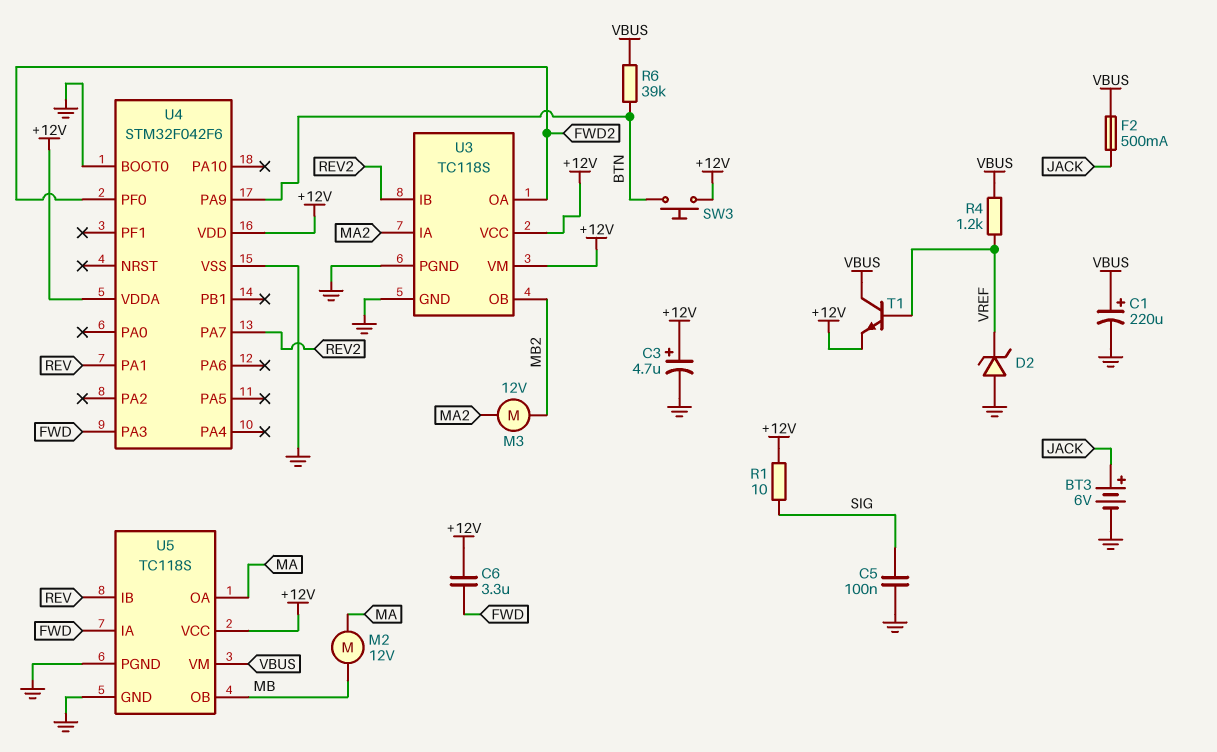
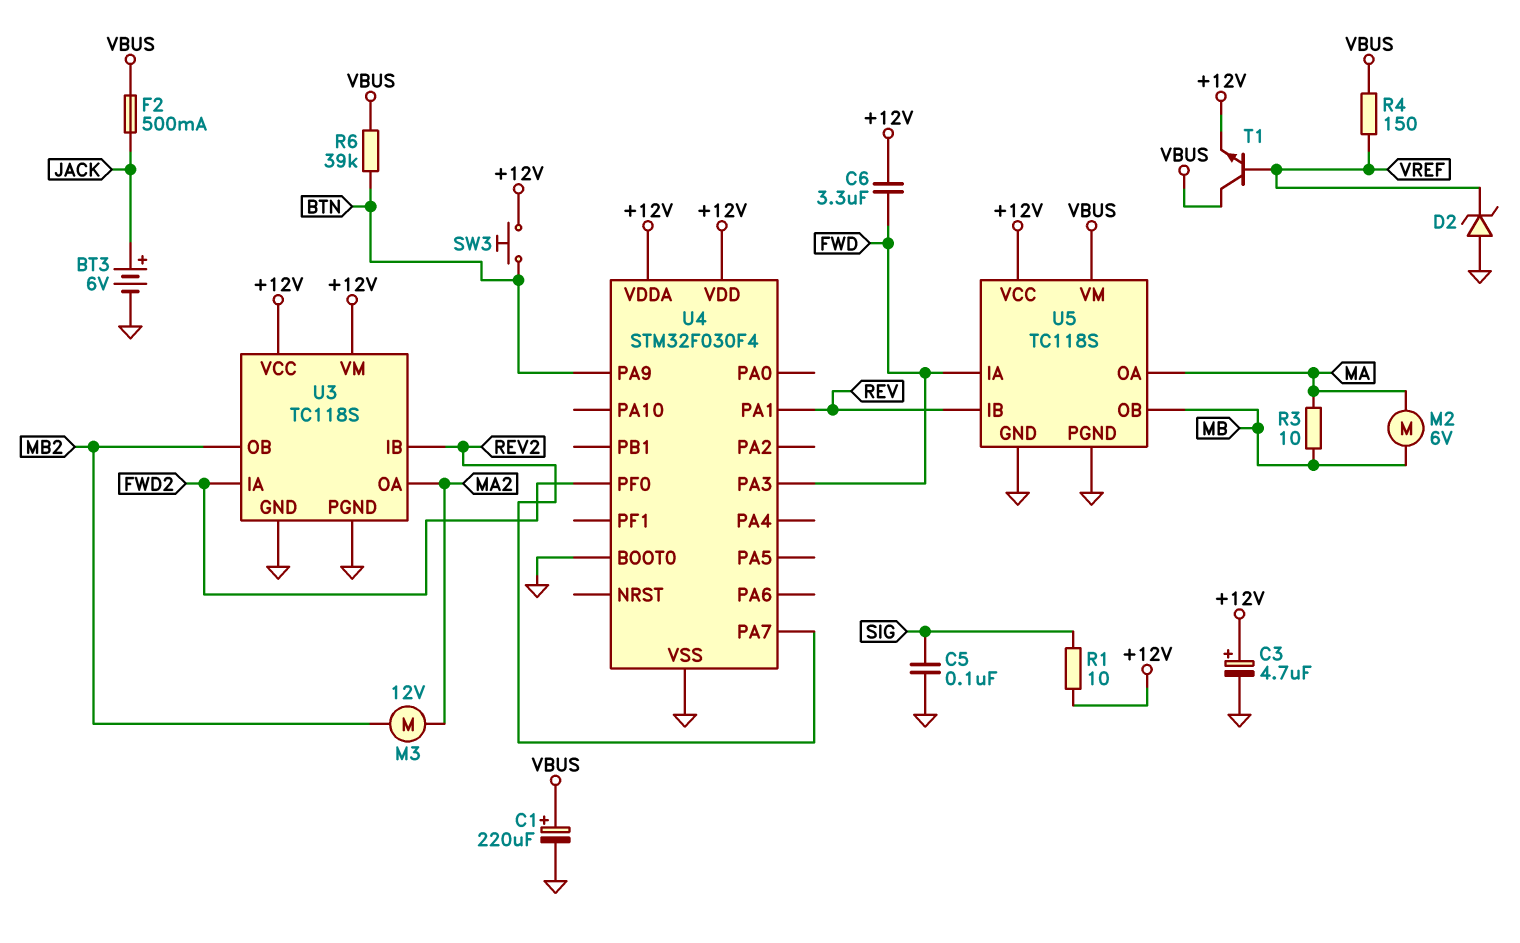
M2: motor 12V (MA, MB) -> motor 6V (MA, MB)
R3: none -> 10 (MA, MB)
R4: 1.2k (VBUS, VREF) -> 150 (VBUS, VREF)
U3 pin IA: MA2 -> FWD2
U3 pin OA: FWD2 -> MA2
U4: STM32F042F6 -> STM32F030F4

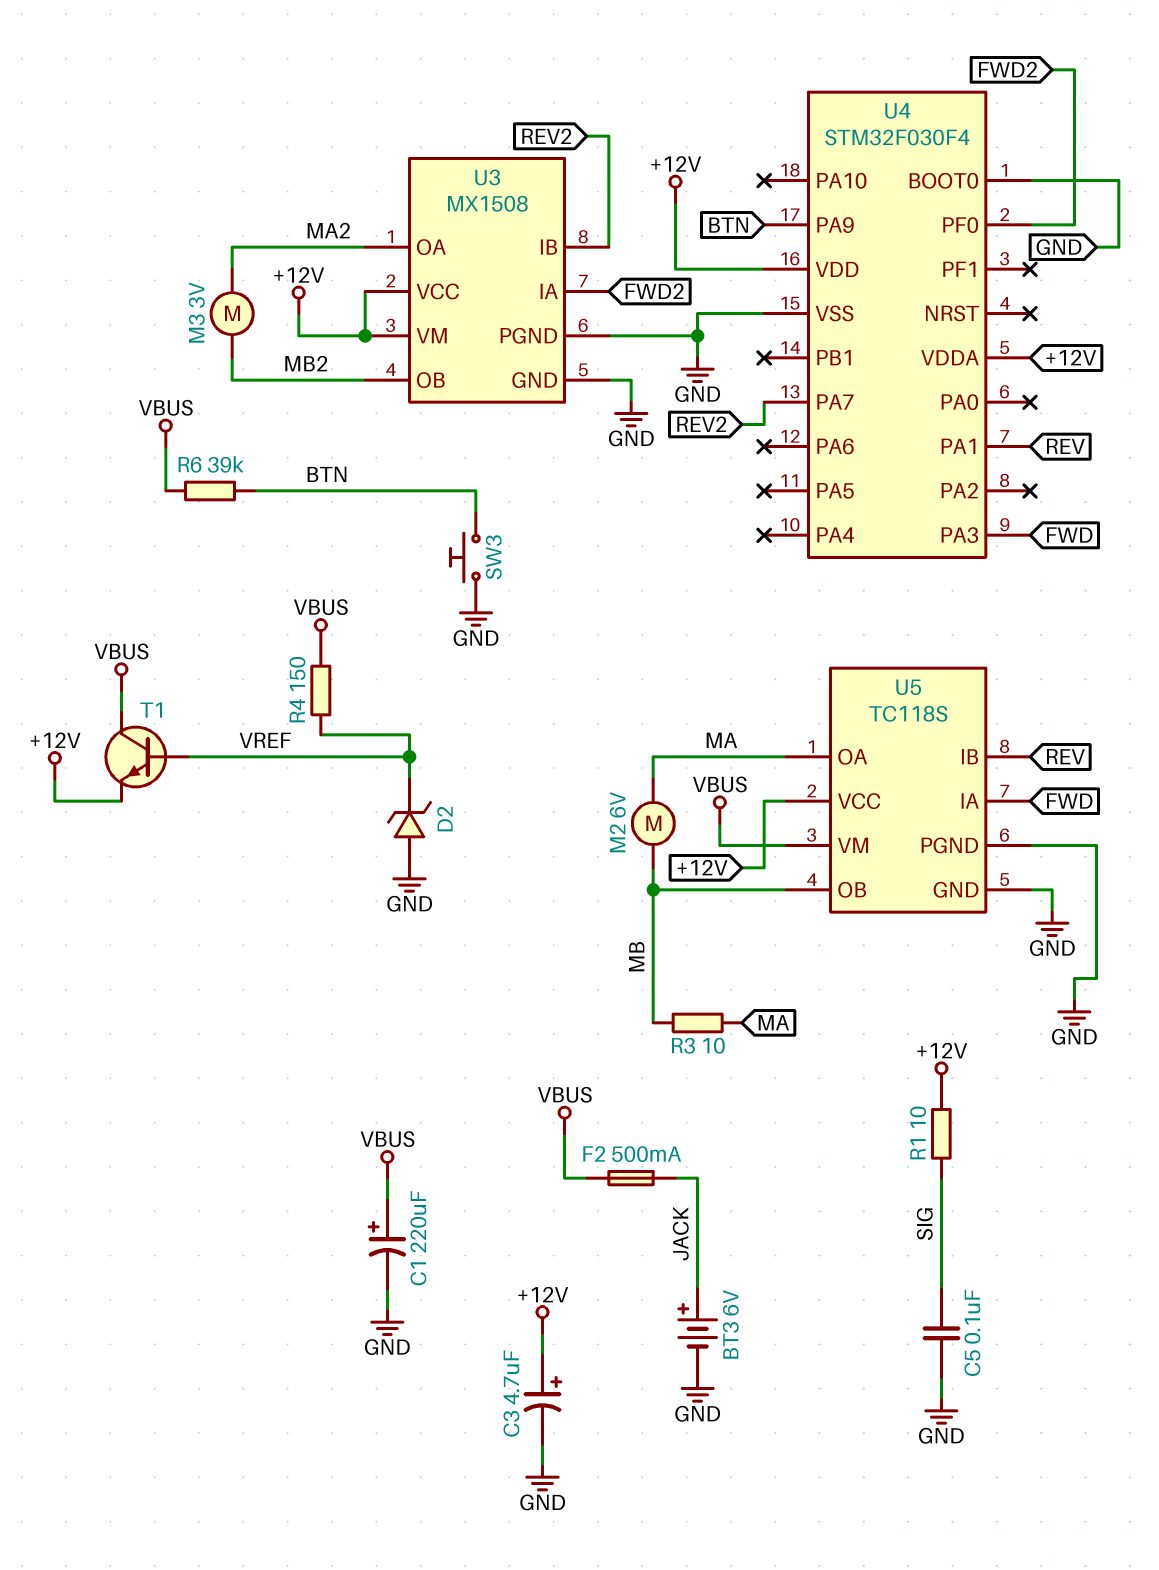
C6: 3.3uF (+12V, FWD) -> none
M3: motor 12V (MA2, MB2) -> motor 3V (MA2, MB2)
SW3: button (+12V, BTN) -> button (BTN, GND)
U3: TC118S -> MX1508

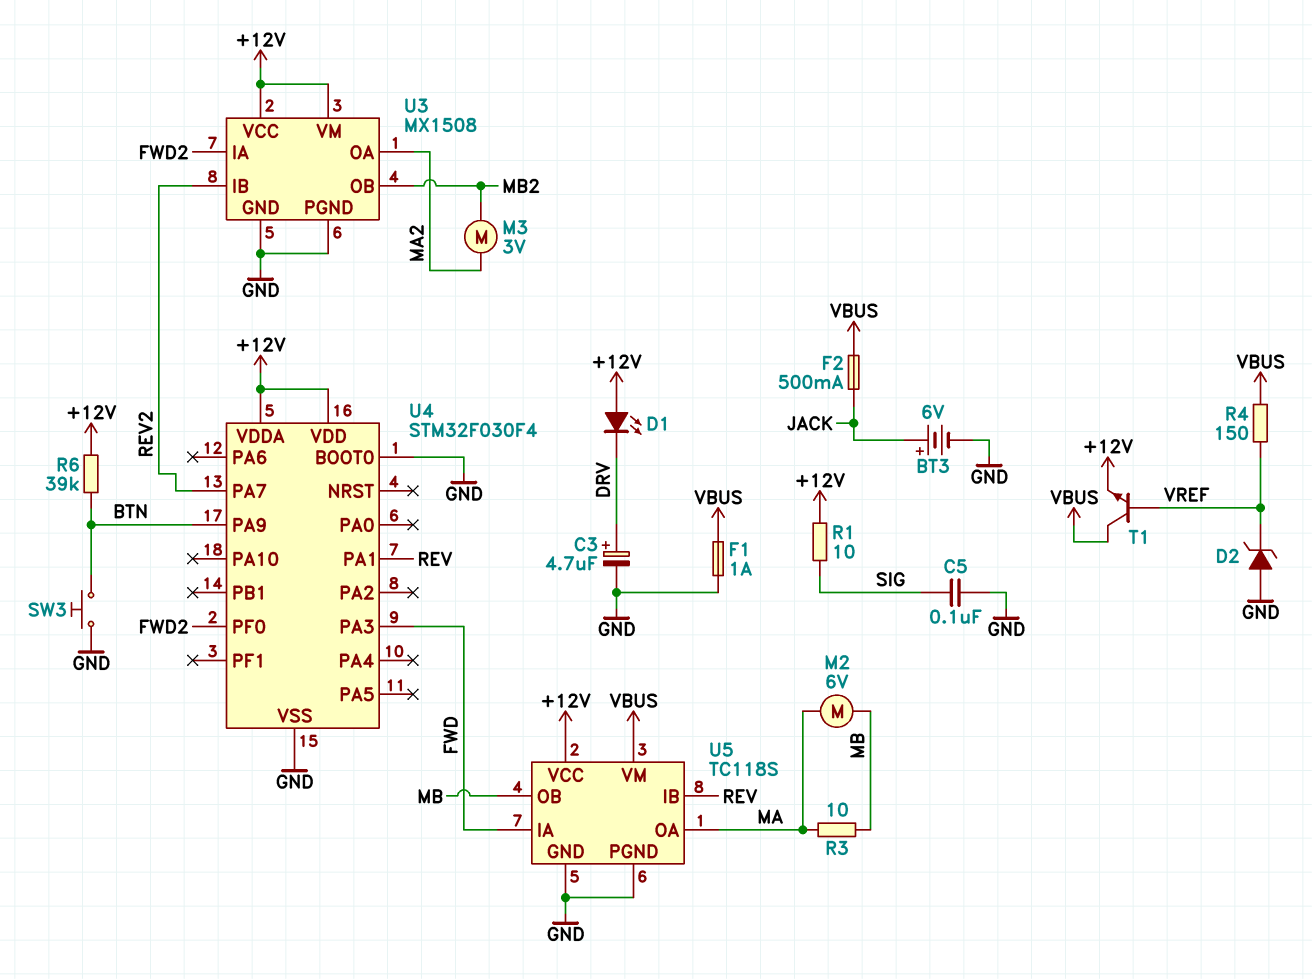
C1: 220uF (plus VBUS, minus GND) -> none
C3: 4.7uF (plus +12V, minus GND) -> 4.7uF (plus DRV, minus GND)
D1: none -> LED (A +12V, K DRV)
F1: none -> 1A (GND, VBUS)
R6: 39k (BTN, VBUS) -> 39k (+12V, BTN)

